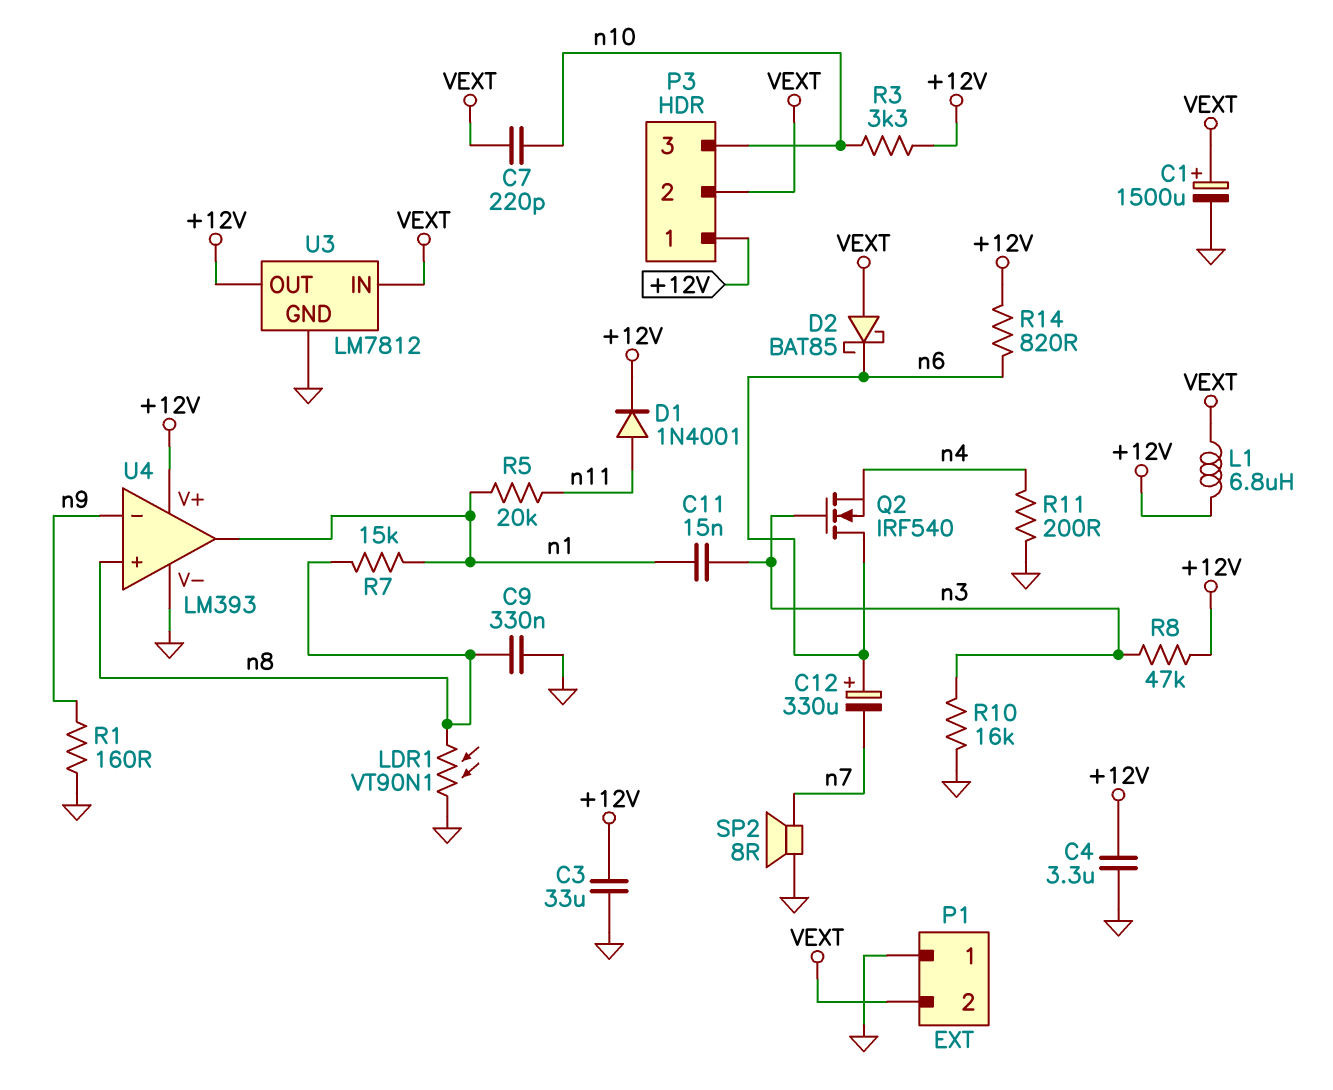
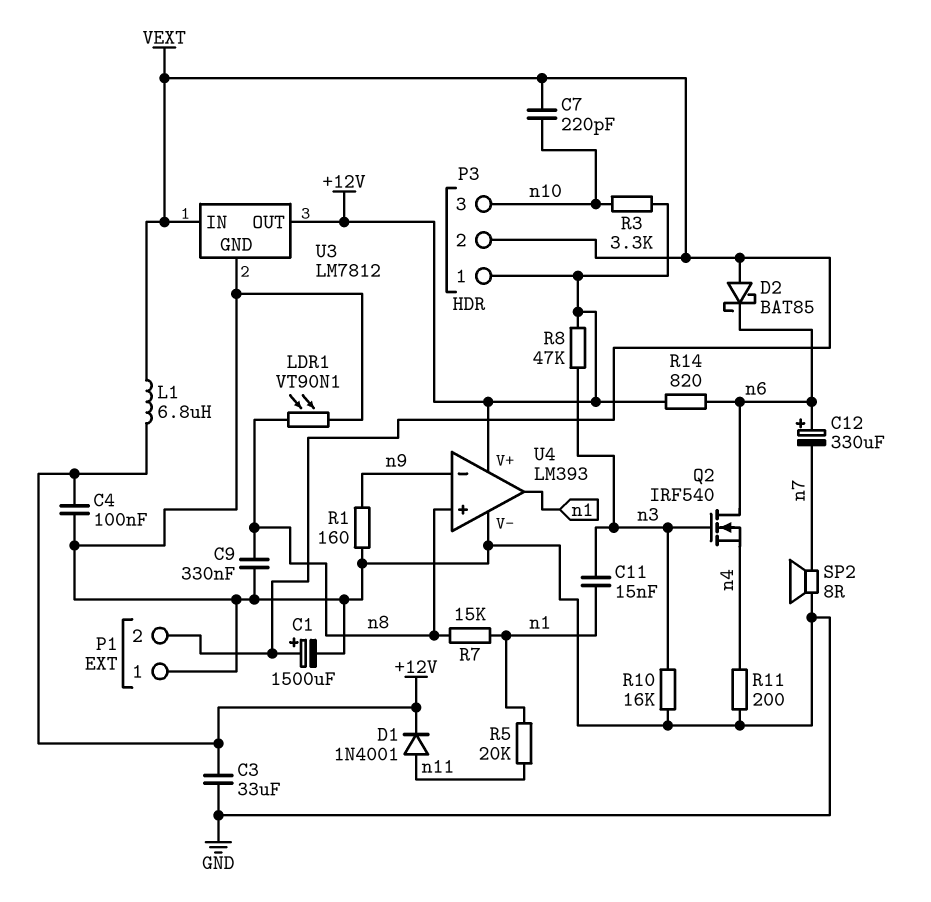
C4: 3.3uF (+12V, GND) -> 100nF (+12V, GND)

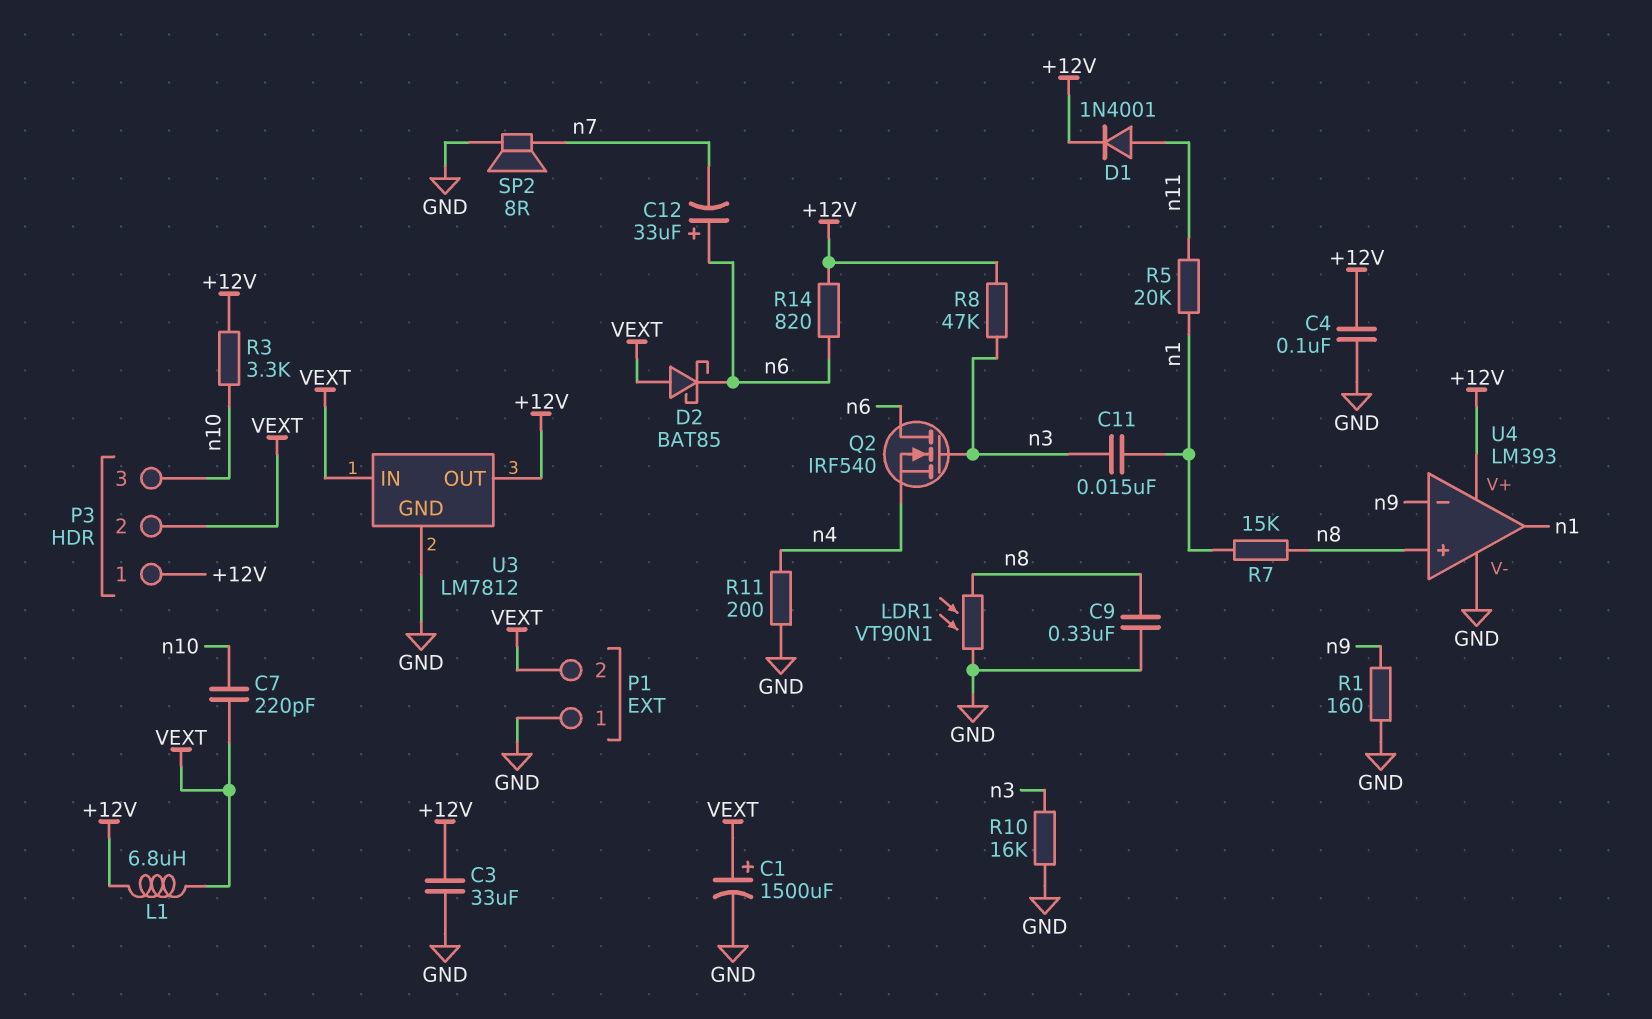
C12: 330uF (plus n6, minus n7) -> 33uF (plus n6, minus n7)

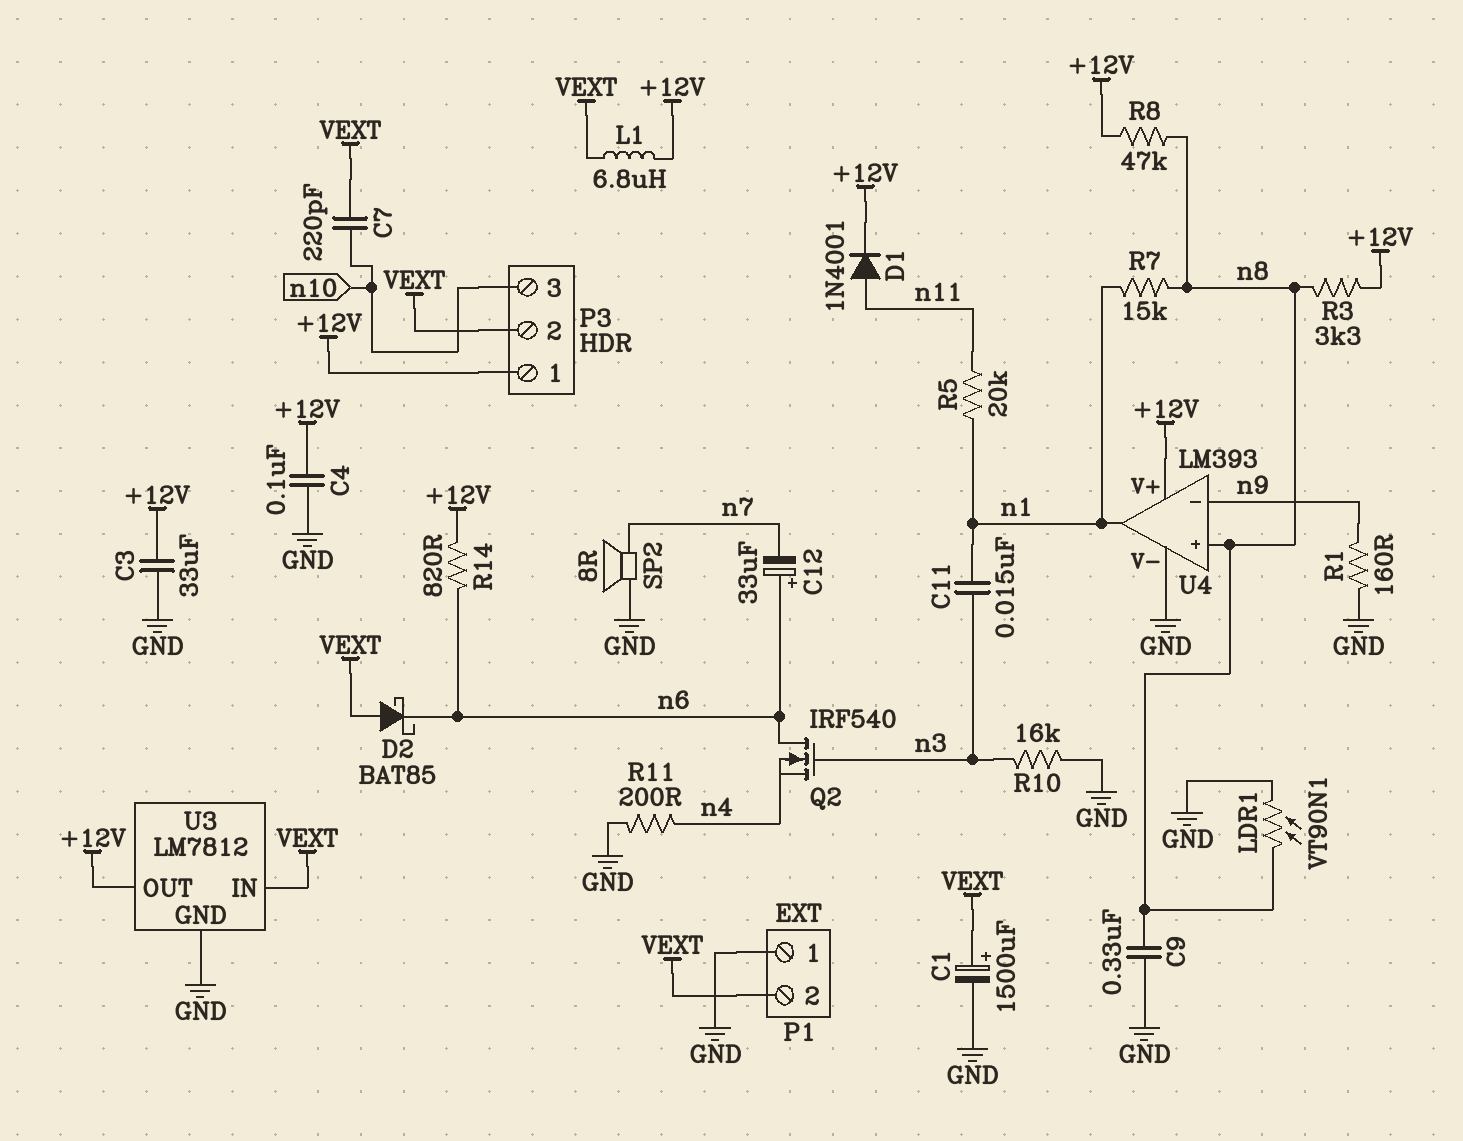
R3: 3.3k (+12V, n10) -> 3.3k (+12V, n8)
R8: 47k (+12V, n3) -> 47k (+12V, n8)

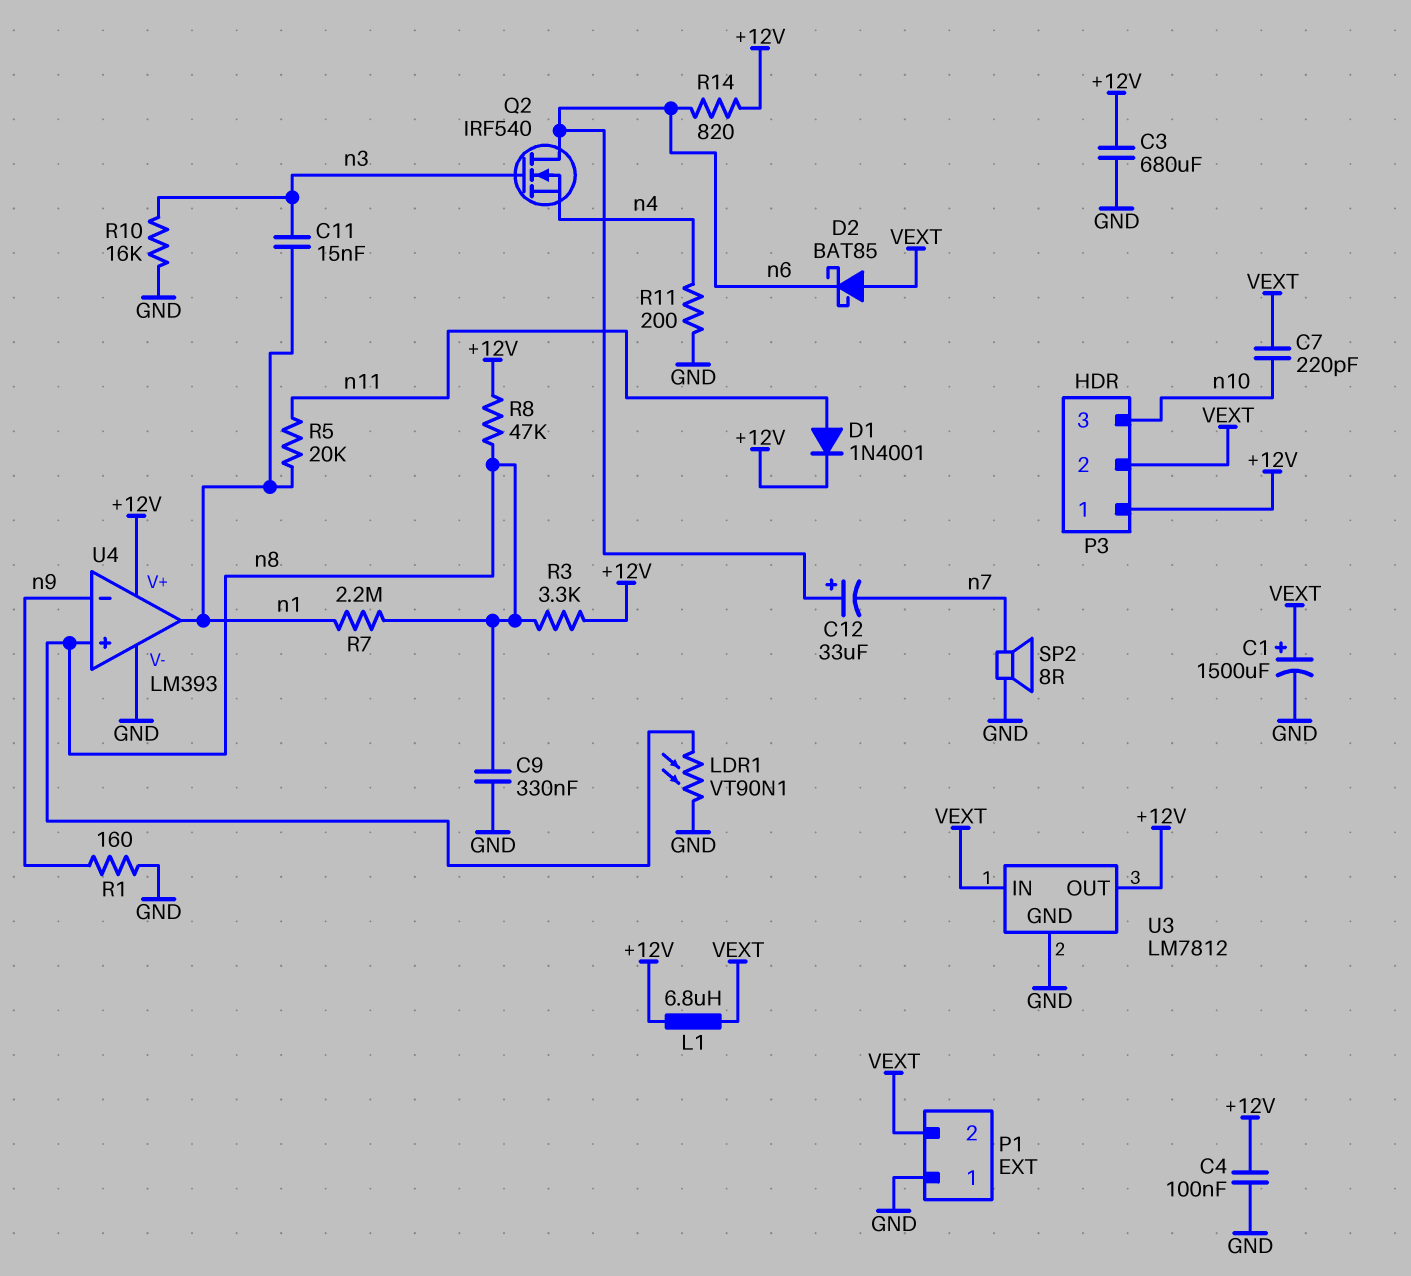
C3: 33uF (+12V, GND) -> 680uF (+12V, GND)
R7: 15k (n1, n8) -> 2.2M (n1, n8)

